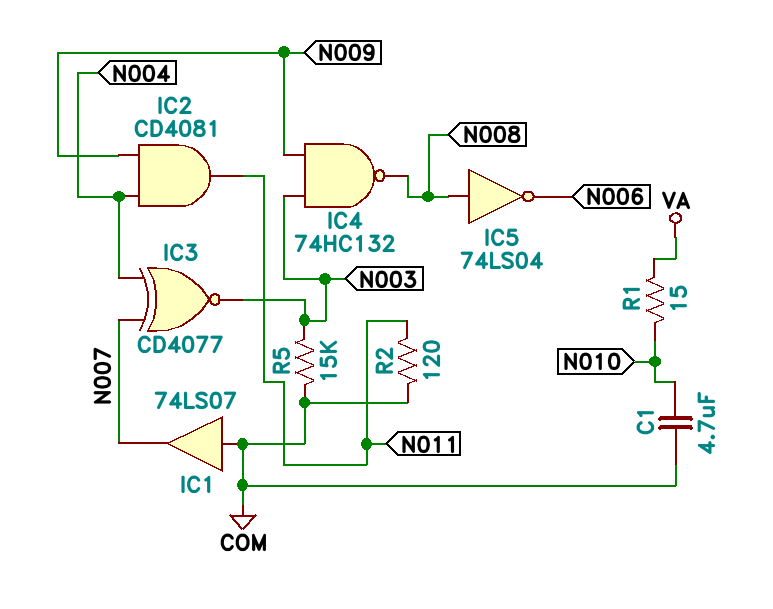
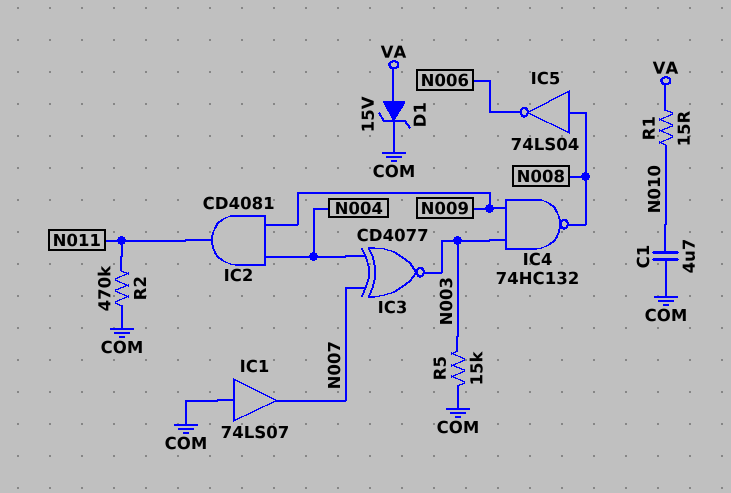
D1: none -> zener 15V (A VA, K COM)
R2: 120 (COM, N011) -> 470k (COM, N011)

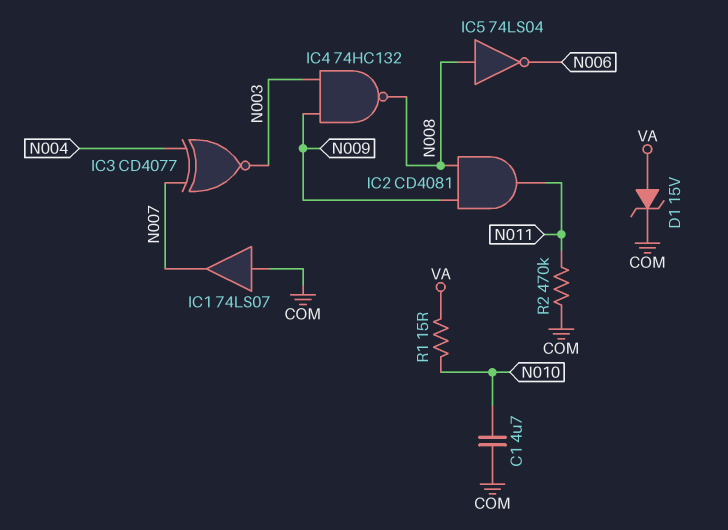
IC2: AND CD4081 (in N004, in N009, out N011) -> AND CD4081 (in N008, in N009, out N011)
R5: 15k (COM, N003) -> none

